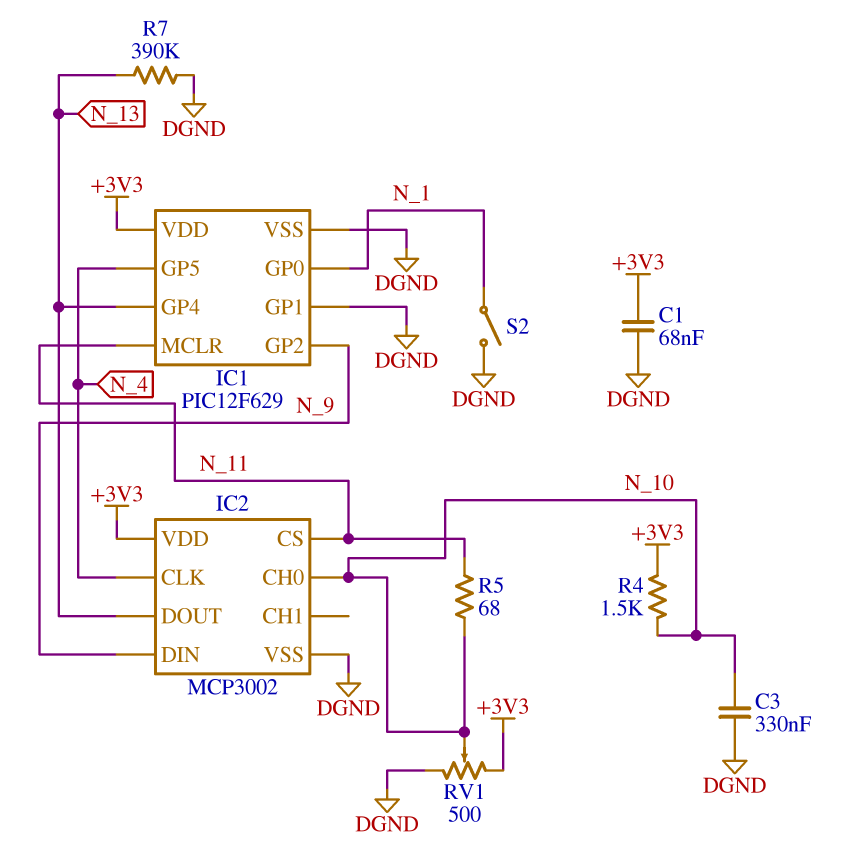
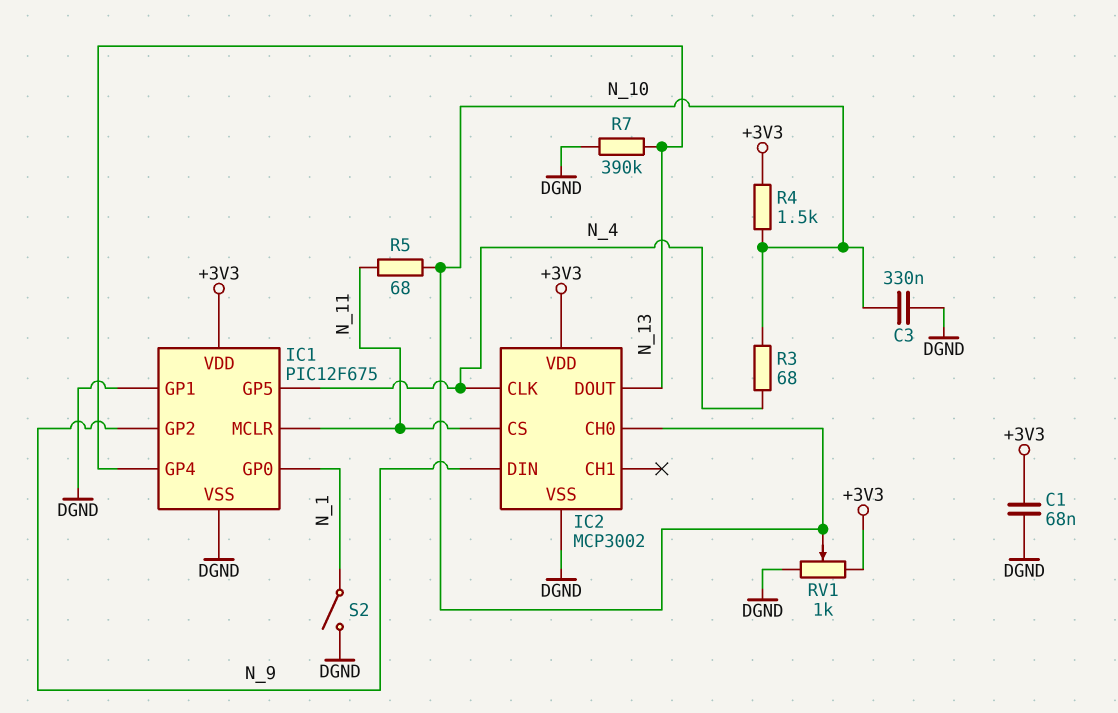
IC1: PIC12F629 -> PIC12F675
R3: none -> 68 (N_4, N_10)
RV1: 500 (+3V3, DGND, wiper N_10) -> 1k (+3V3, DGND, wiper N_10)

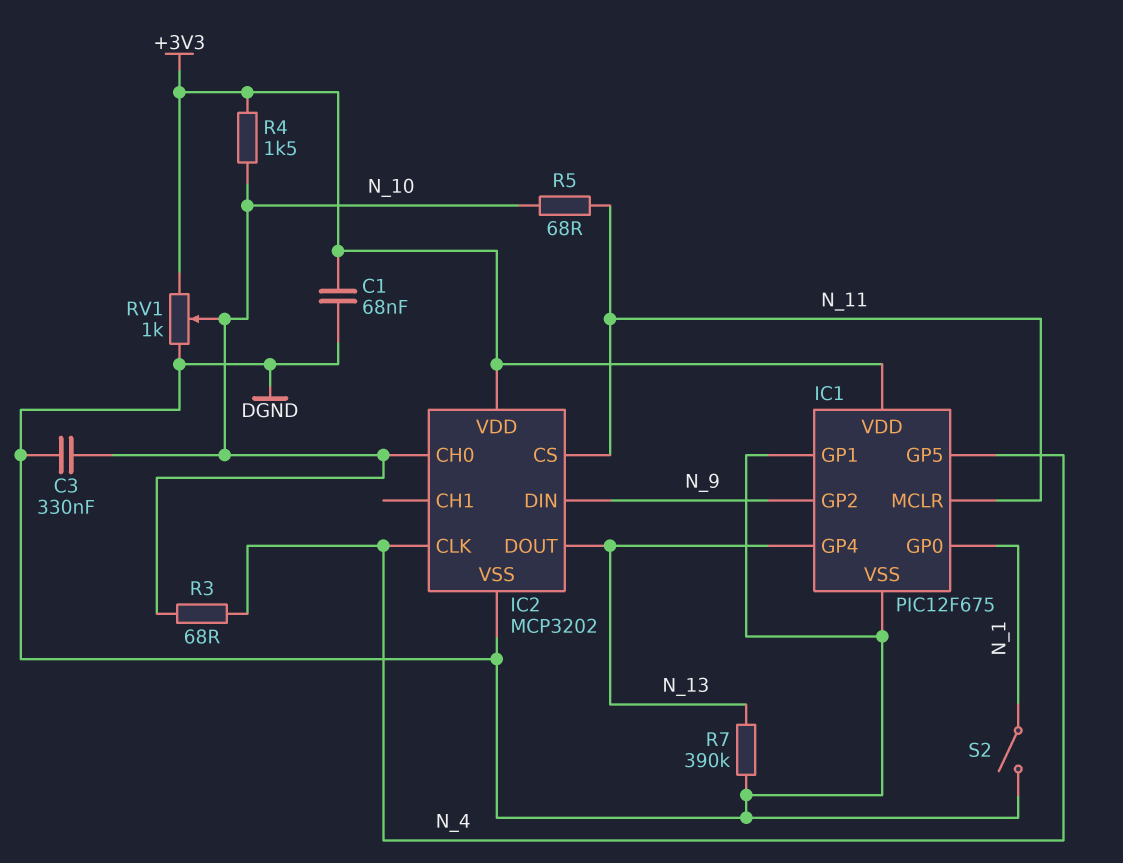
IC2: MCP3002 -> MCP3202

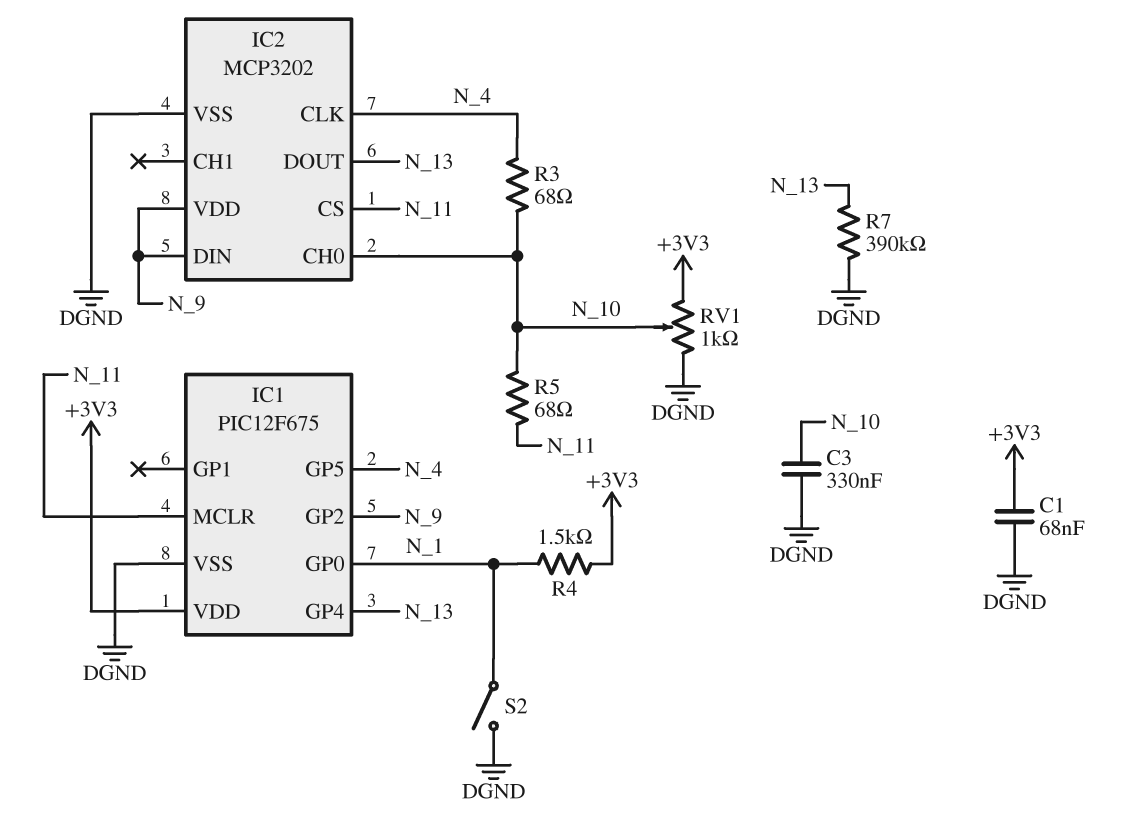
IC1 pin GP1: DGND -> none
IC2 pin VDD: +3V3 -> N_9
R4: 1.5k (+3V3, N_10) -> 1.5k (+3V3, N_1)

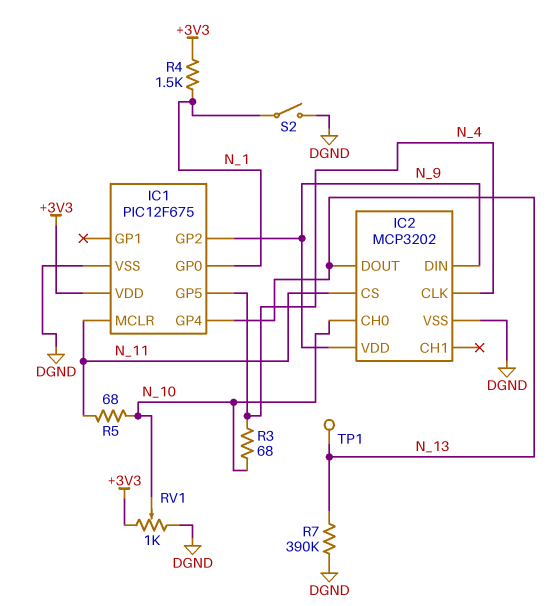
C1: 68nF (+3V3, DGND) -> none
C3: 330nF (DGND, N_10) -> none
TP1: none -> test point (N_13)

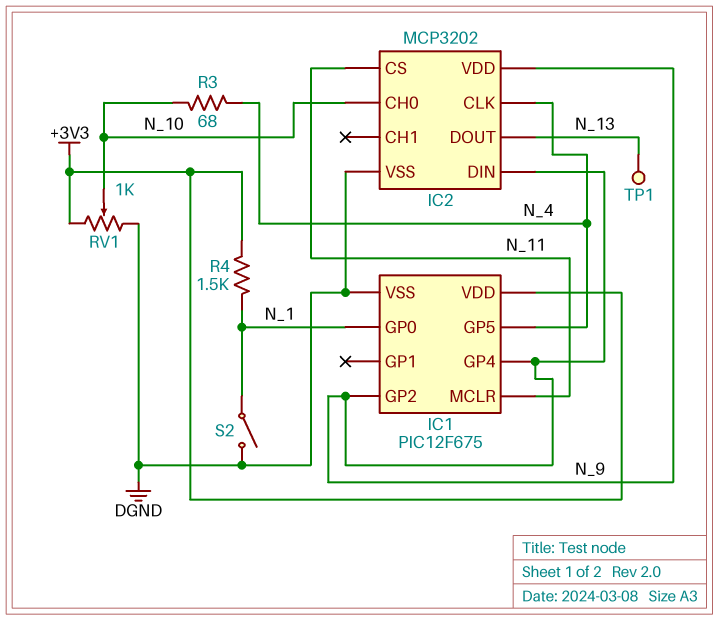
IC1 pin GP4: N_13 -> N_9
R5: 68 (N_10, N_11) -> none
R7: 390k (DGND, N_13) -> none

